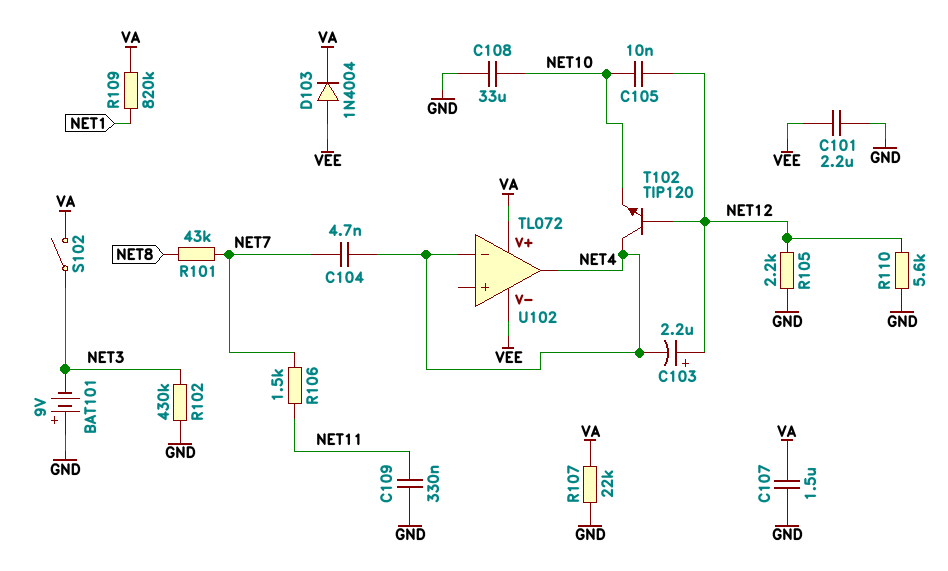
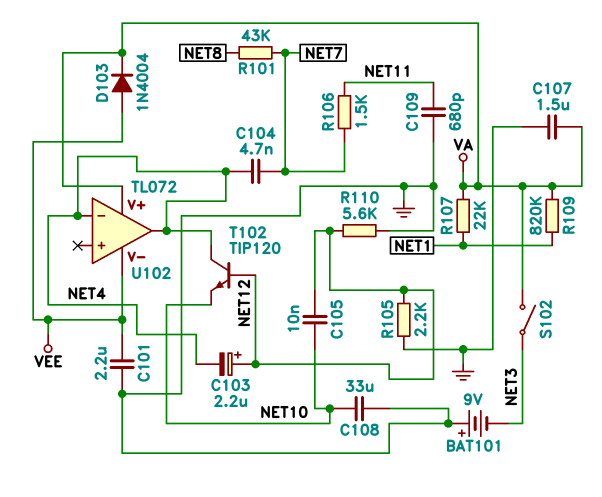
C109: 330nF (GND, NET11) -> 680pF (GND, NET11)
R102: 430k (GND, NET3) -> none
R107: 22k (GND, VA) -> 22k (NET1, VA)

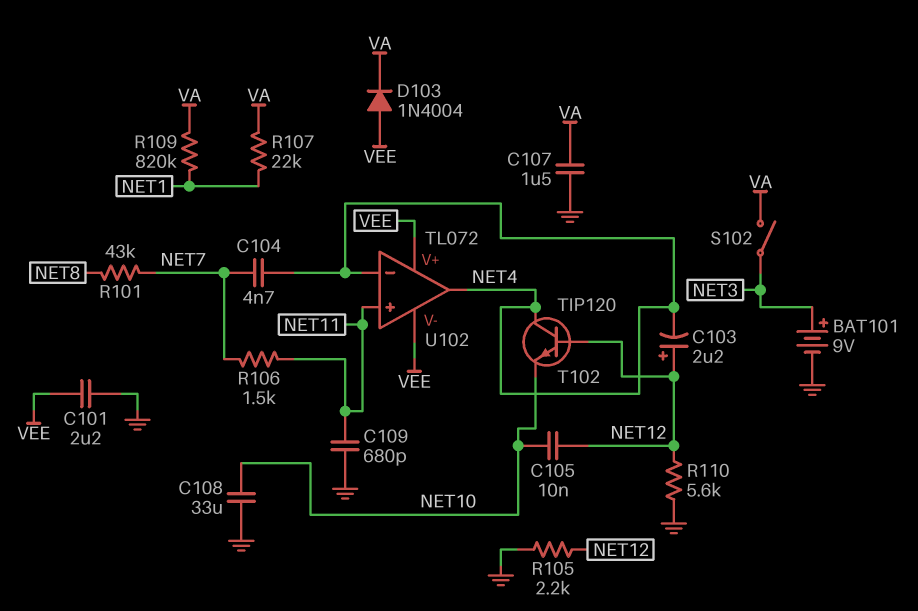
BAT101: 9V (plus GND, minus NET3) -> 9V (plus NET3, minus GND)
U102 pin V+: VA -> VEE
U102 pin in+: none -> NET11

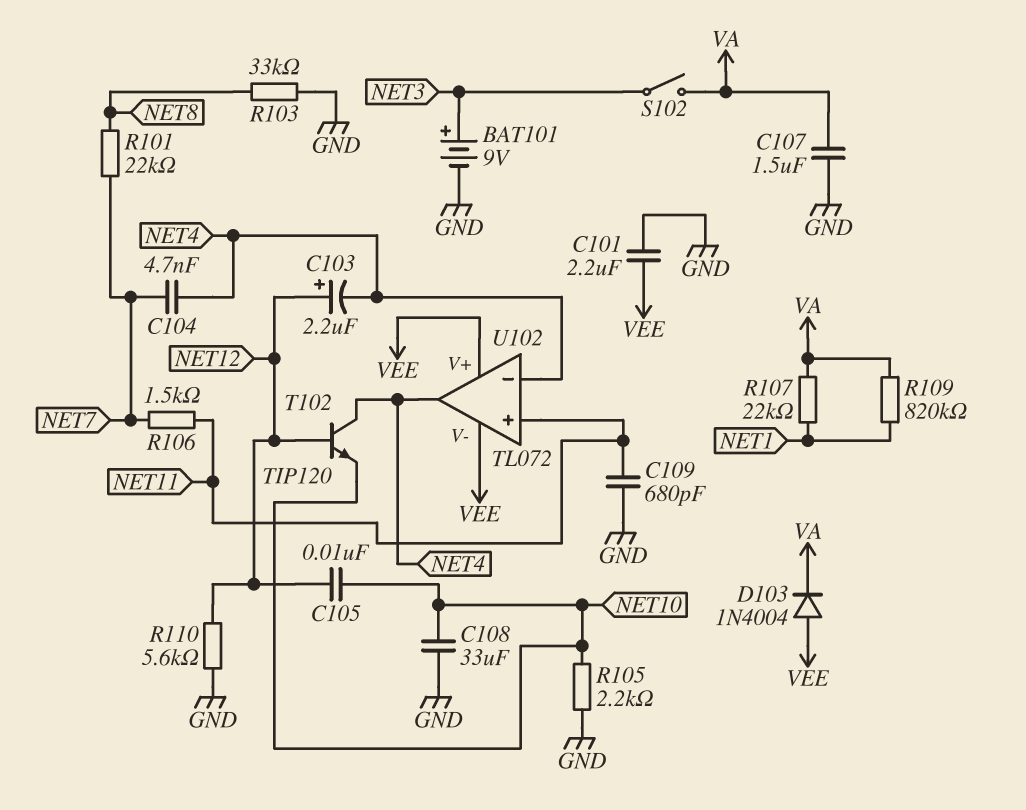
R101: 43k (NET7, NET8) -> 22k (NET7, NET8)
R103: none -> 33k (GND, NET8)
R105: 2.2k (GND, NET12) -> 2.2k (GND, NET10)

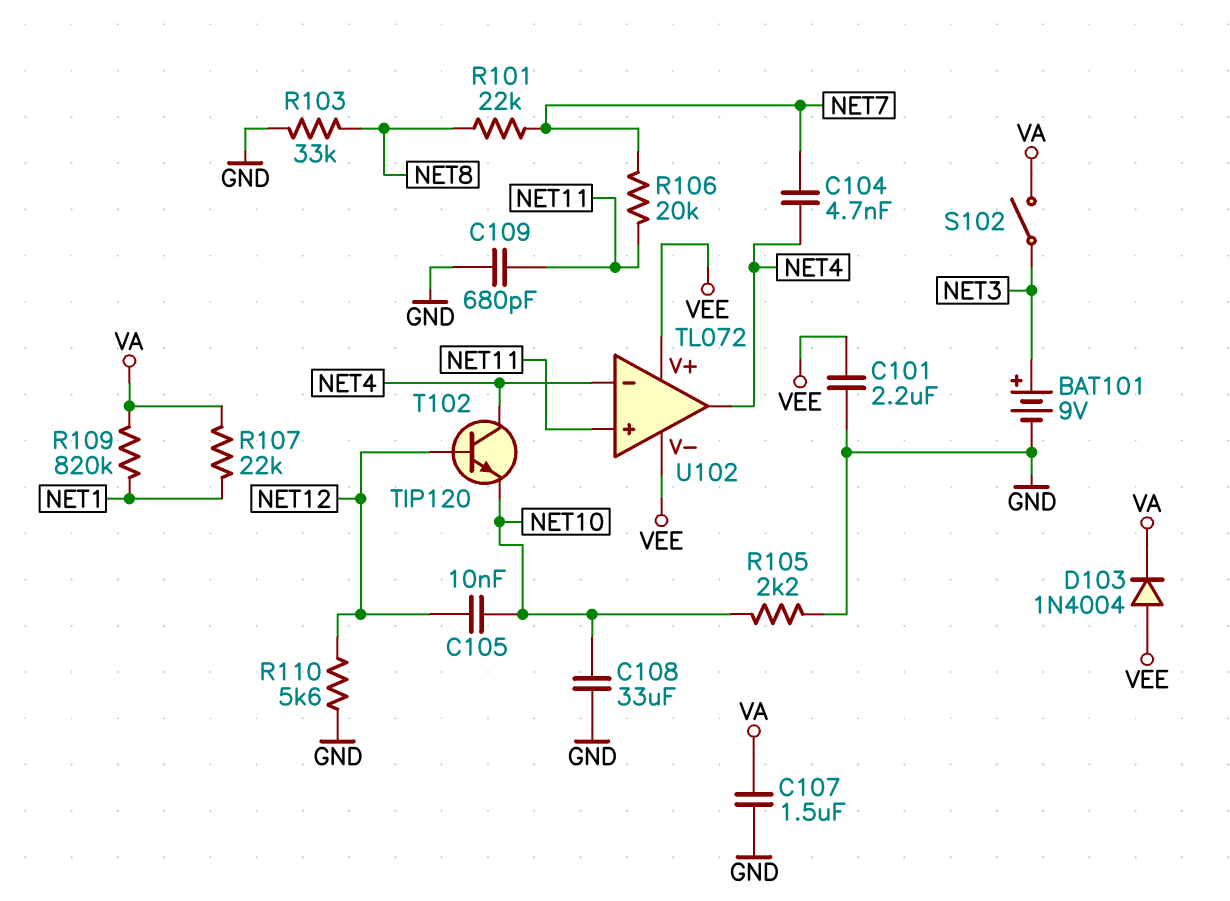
C103: 2.2uF (plus NET12, minus NET4) -> none
R106: 1.5k (NET7, NET11) -> 20k (NET7, NET11)

